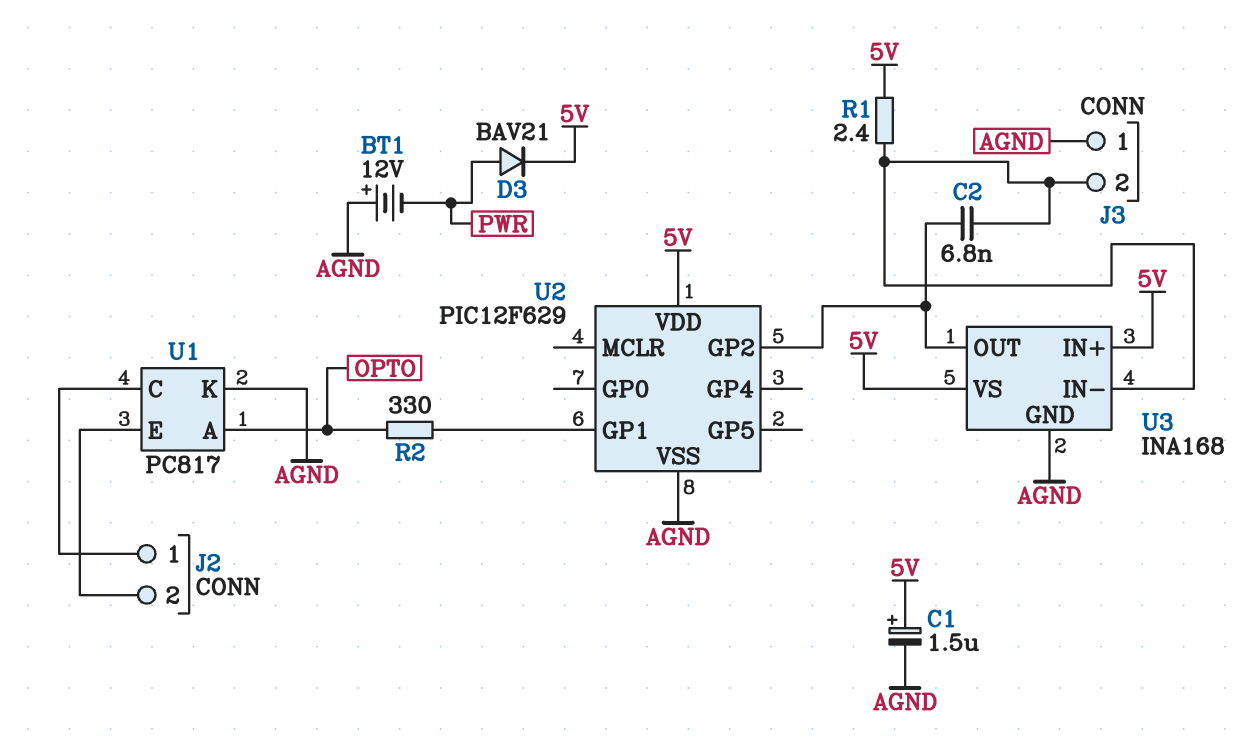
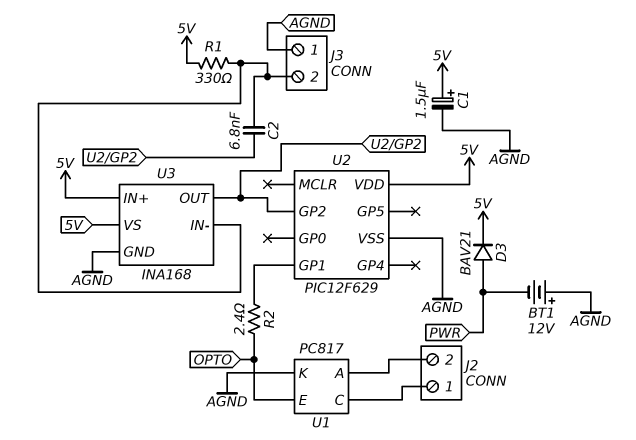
R1: 2.4 (5V, J3/2) -> 330 (5V, J3/2)
R2: 330 (OPTO, U2/GP1) -> 2.4 (OPTO, U2/GP1)
U1 pin A: OPTO -> J2/2
U1 pin E: J2/2 -> OPTO

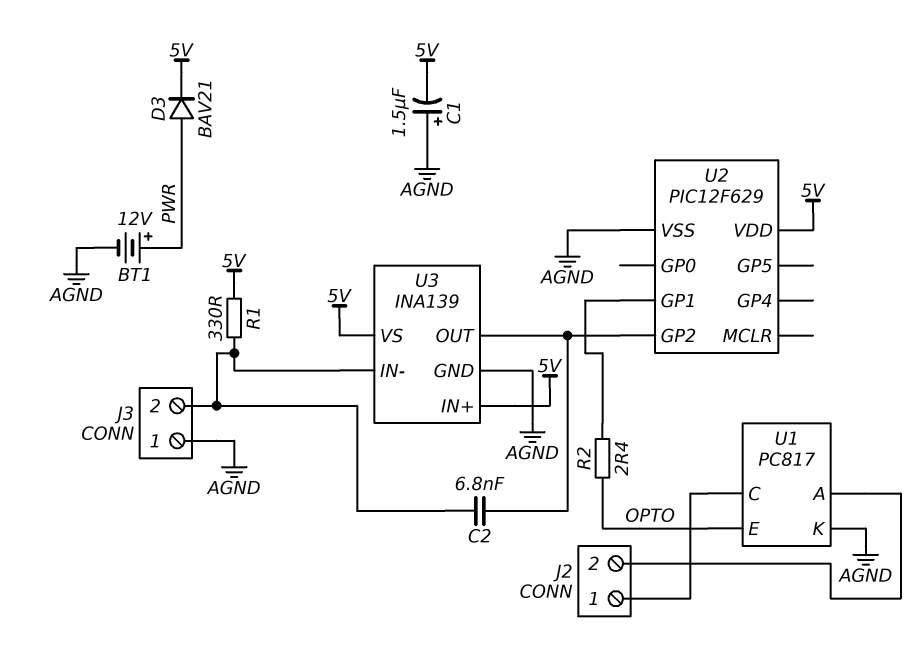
BT1: 12V (plus AGND, minus PWR) -> 12V (plus PWR, minus AGND)
C1: 1.5uF (plus 5V, minus AGND) -> 1.5uF (plus AGND, minus 5V)
U3: INA168 -> INA139

